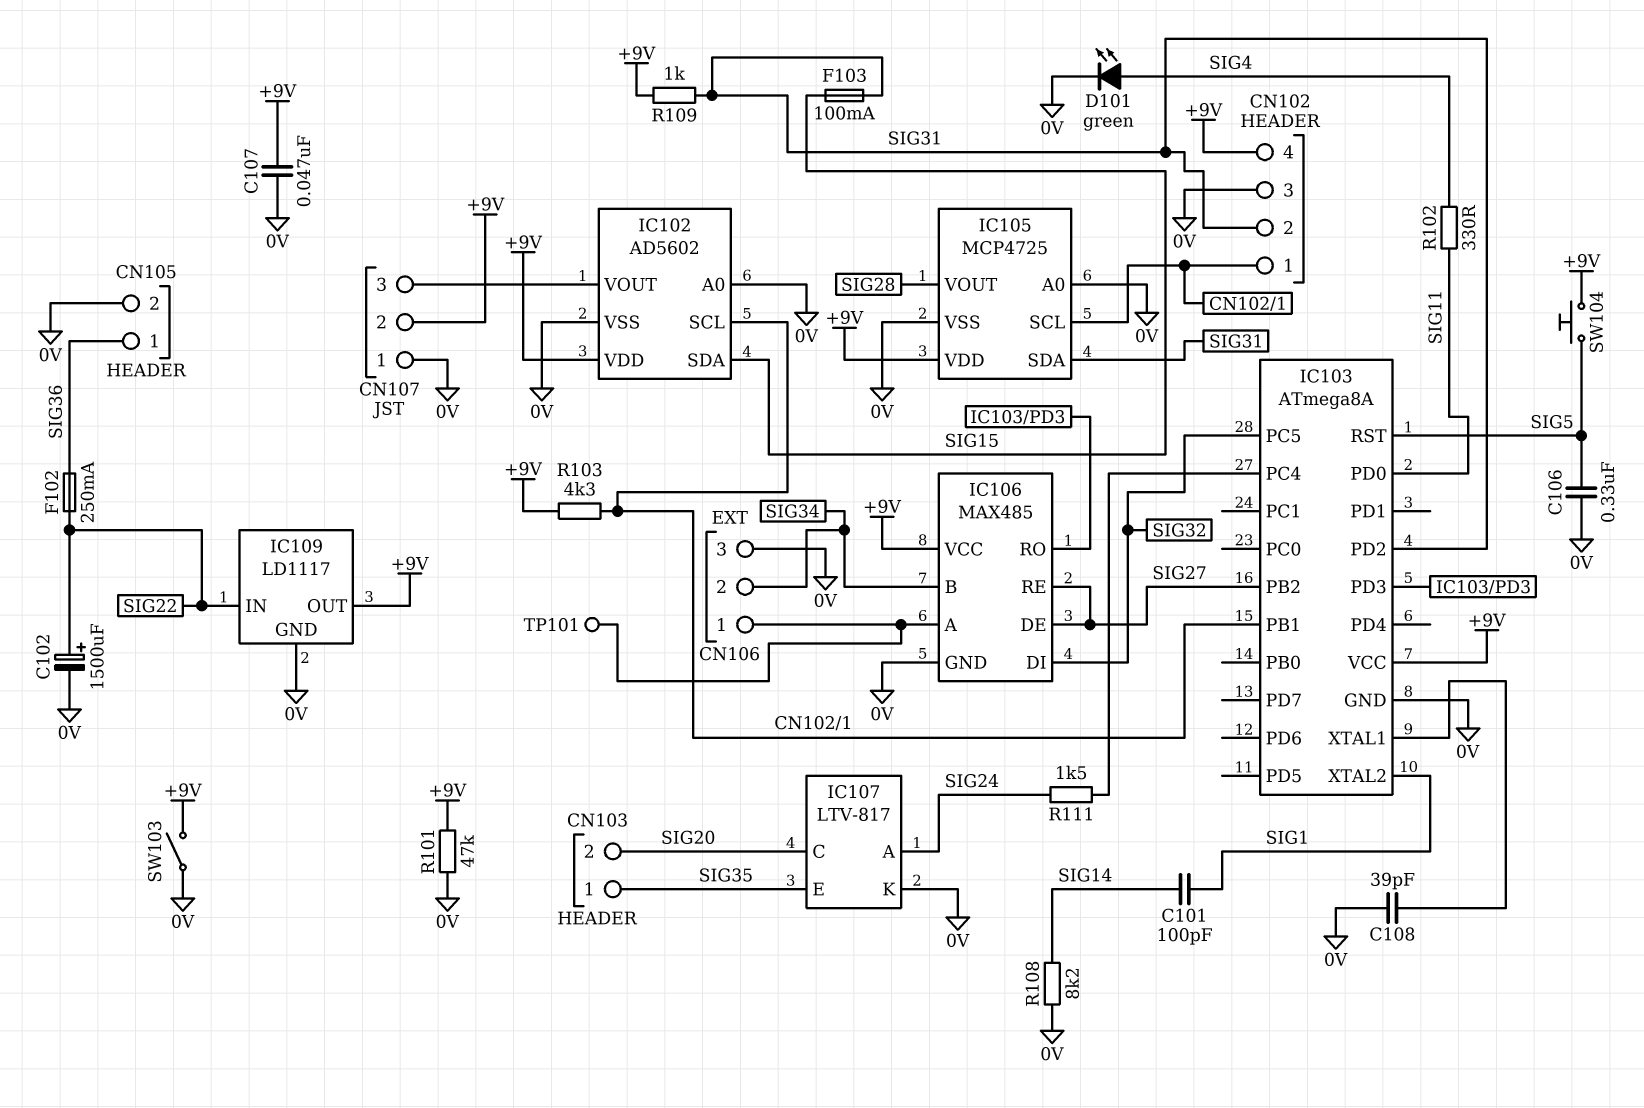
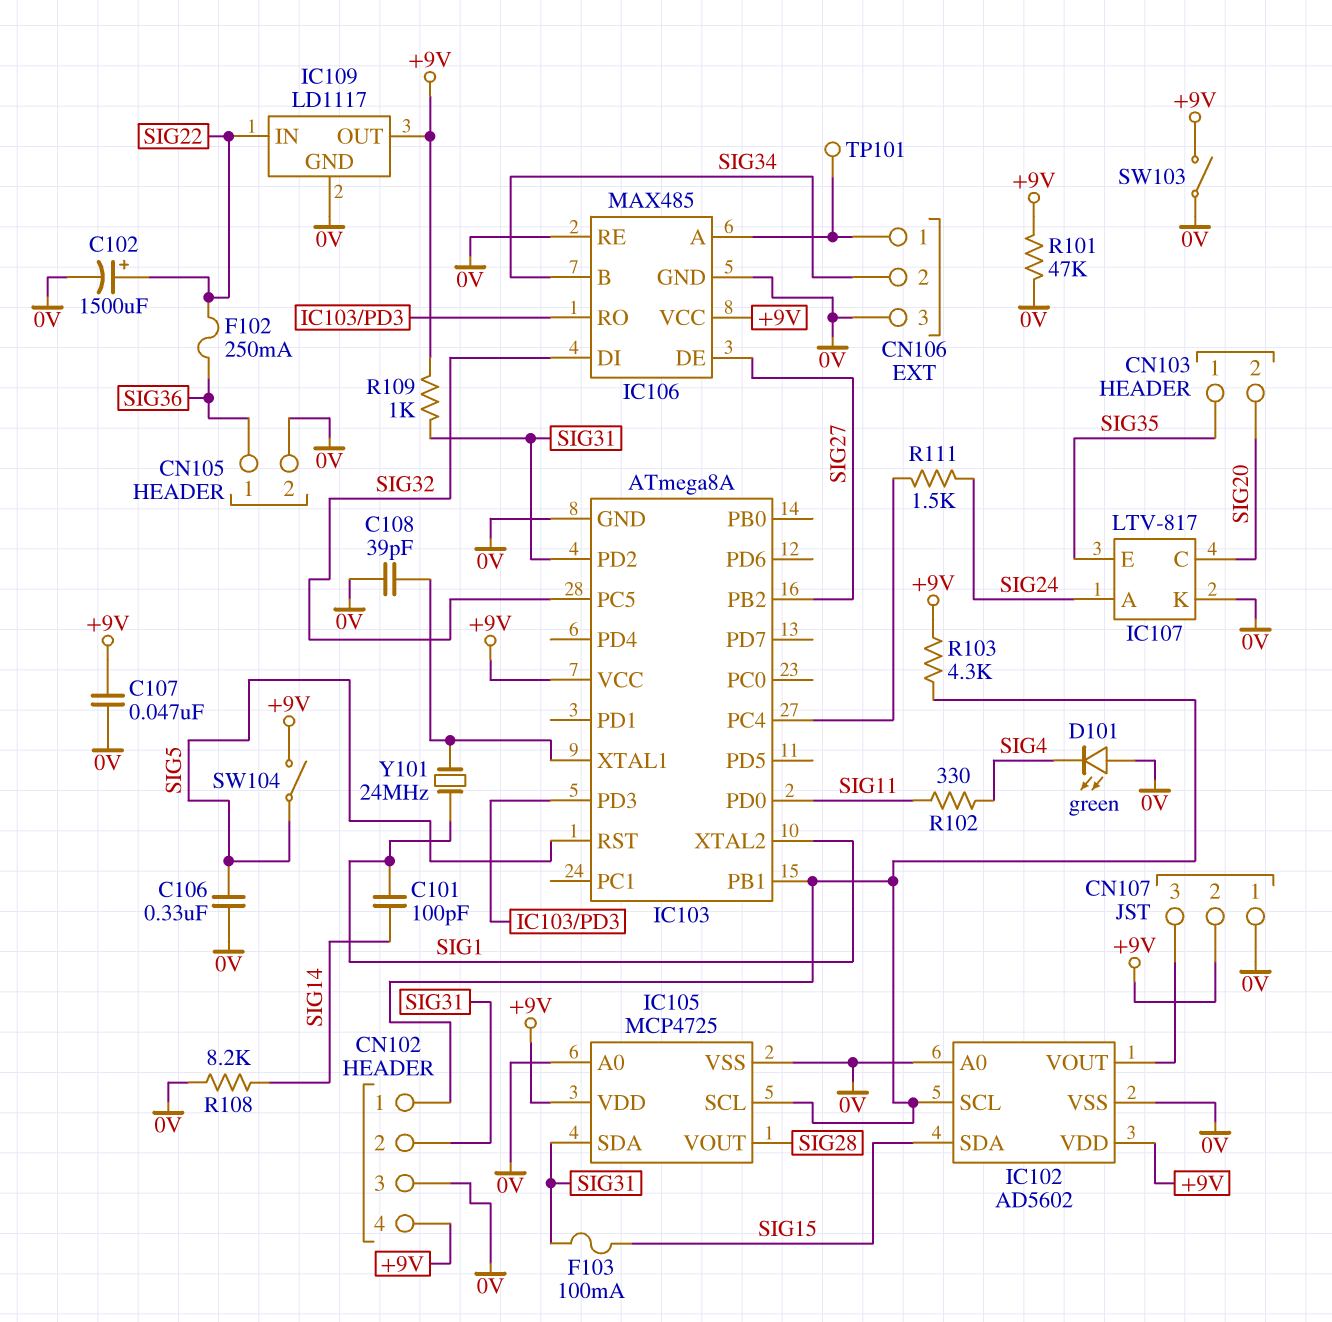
D101: LED green (A SIG4, K 0V) -> LED green (A 0V, K SIG4)
IC106 pin RE: SIG27 -> 0V
SW104: button (+9V, SIG5) -> switch (+9V, SIG5)
Y101: none -> 24MHz (IC103/XTAL1, SIG1)

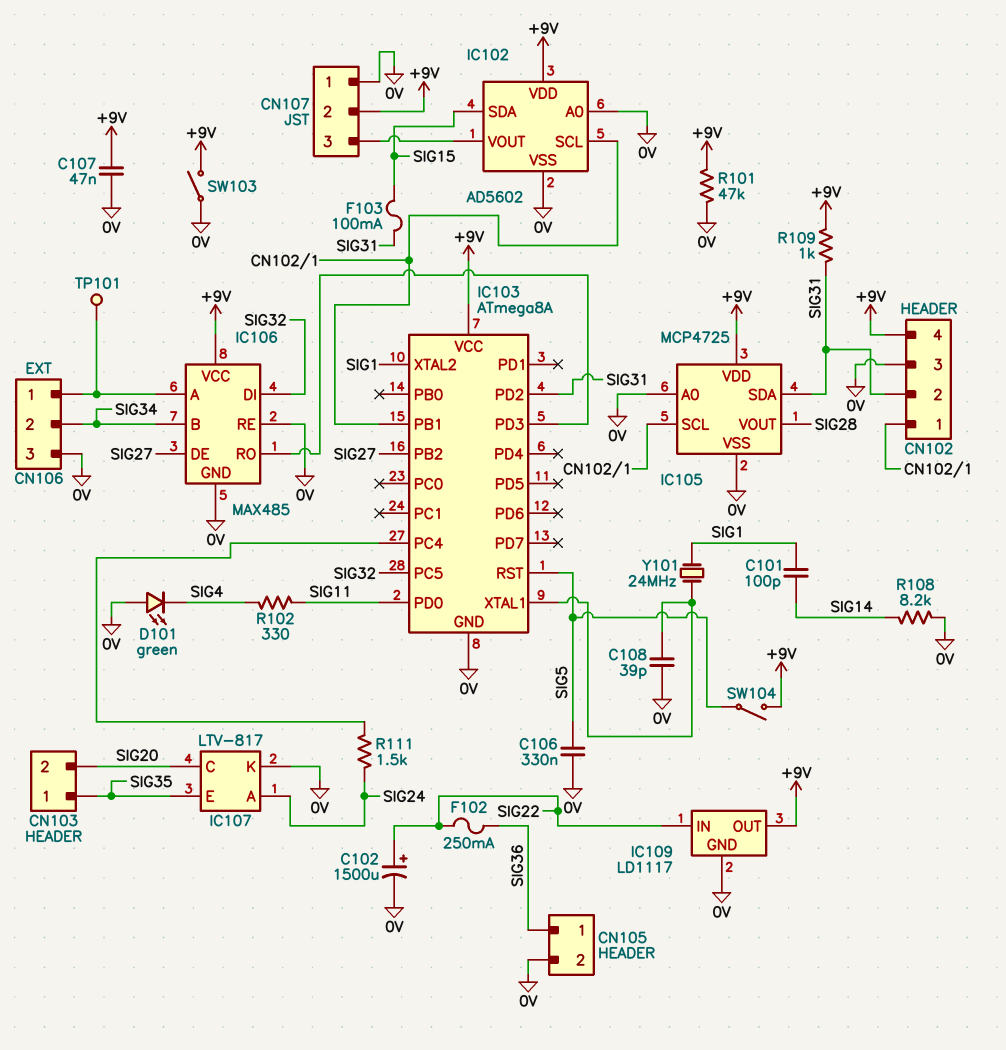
R103: 4.3k (+9V, CN102/1) -> none

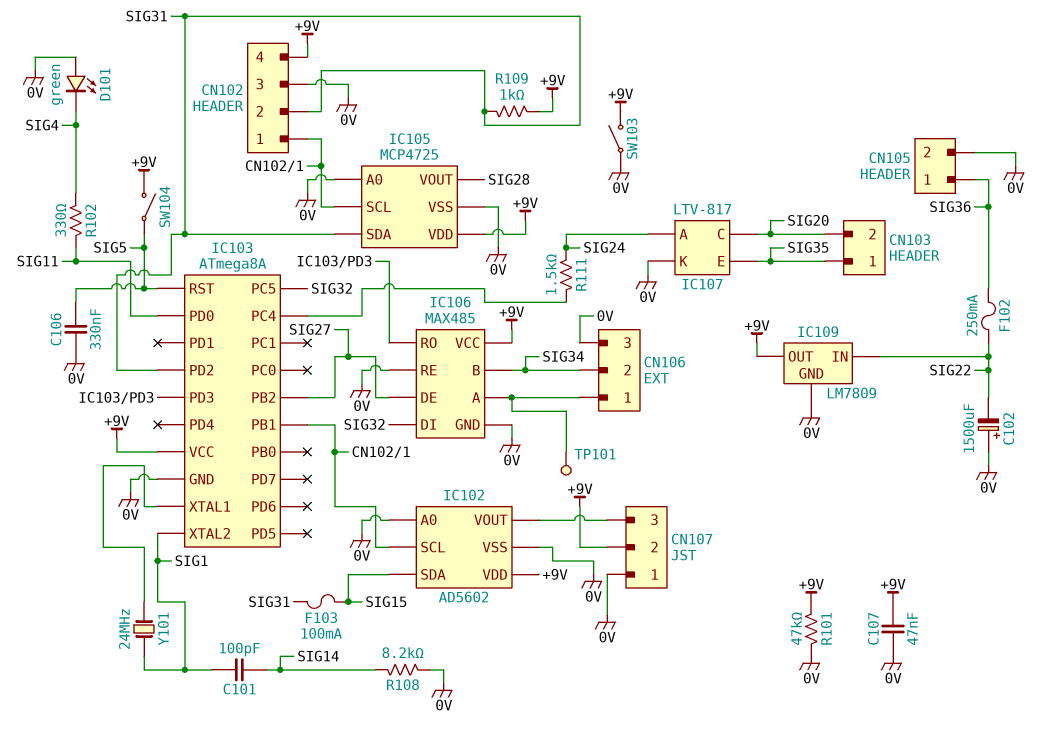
C102: 1500uF (plus SIG22, minus 0V) -> 1500uF (plus 0V, minus SIG22)
C108: 39pF (0V, IC103/XTAL1) -> none
IC109: LD1117 -> LM7809

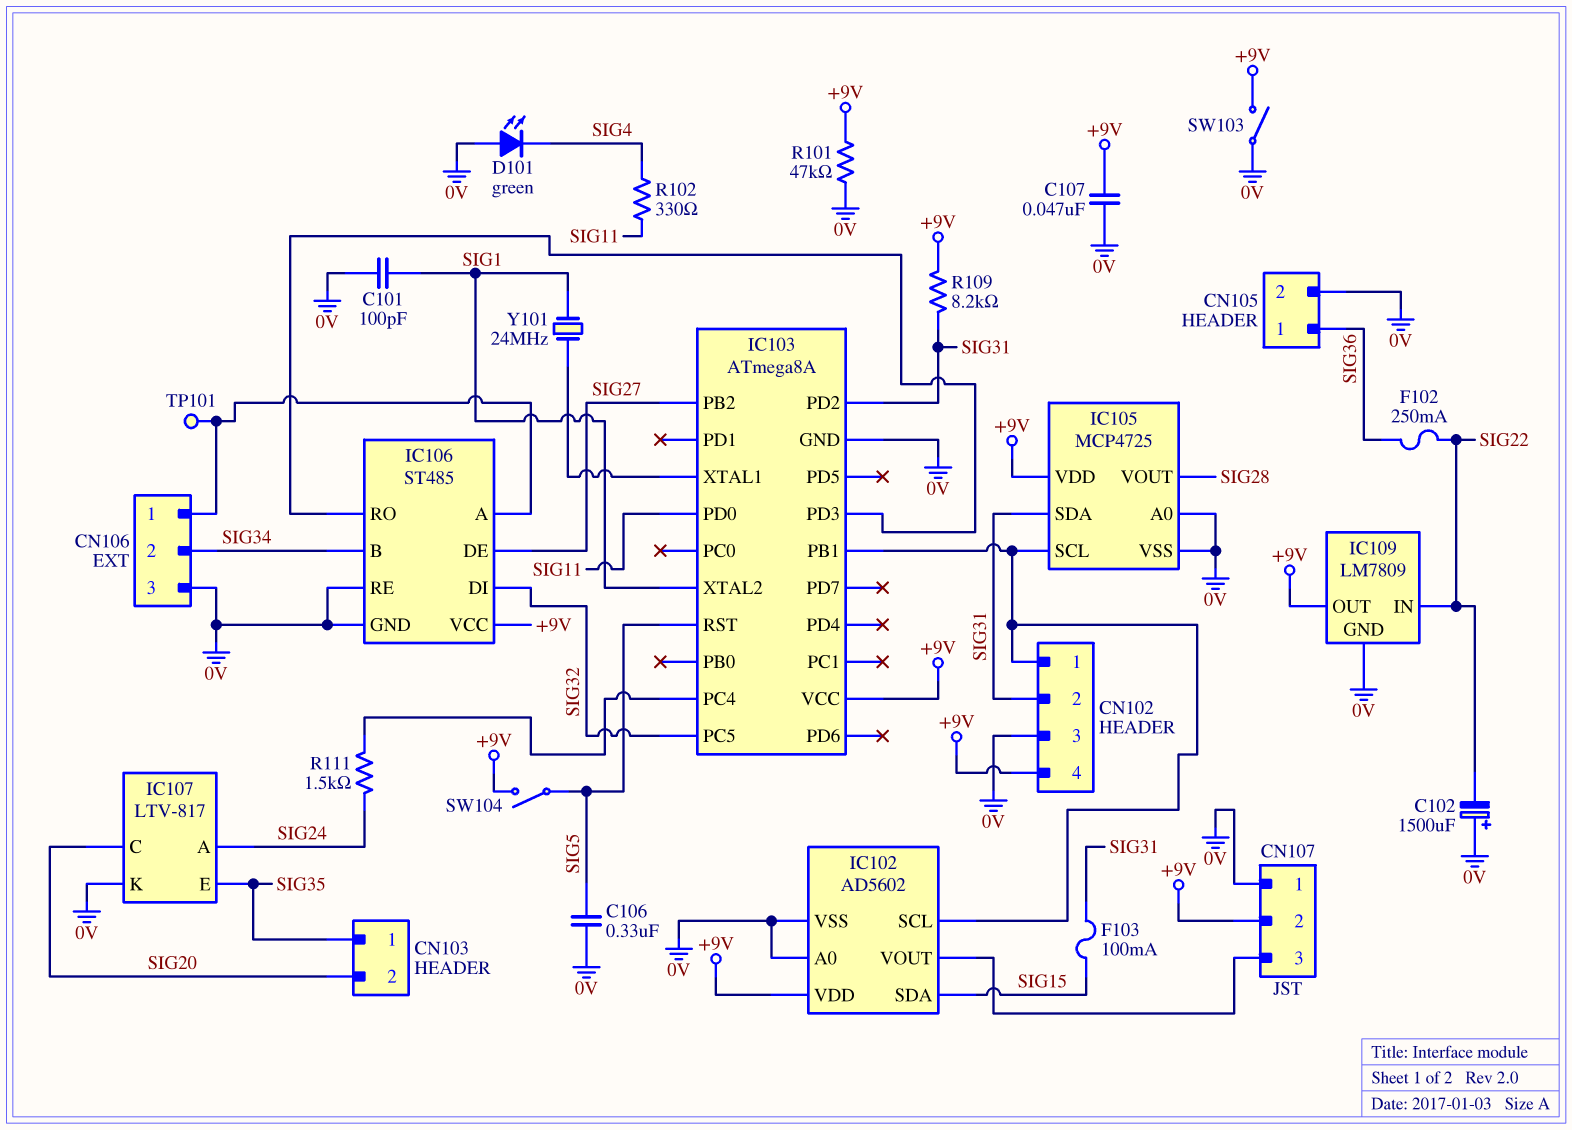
C101: 100pF (SIG1, SIG14) -> 100pF (0V, SIG1)
IC106: MAX485 -> ST485
R108: 8.2k (0V, SIG14) -> none
R109: 1k (+9V, SIG31) -> 8.2k (+9V, SIG31)

